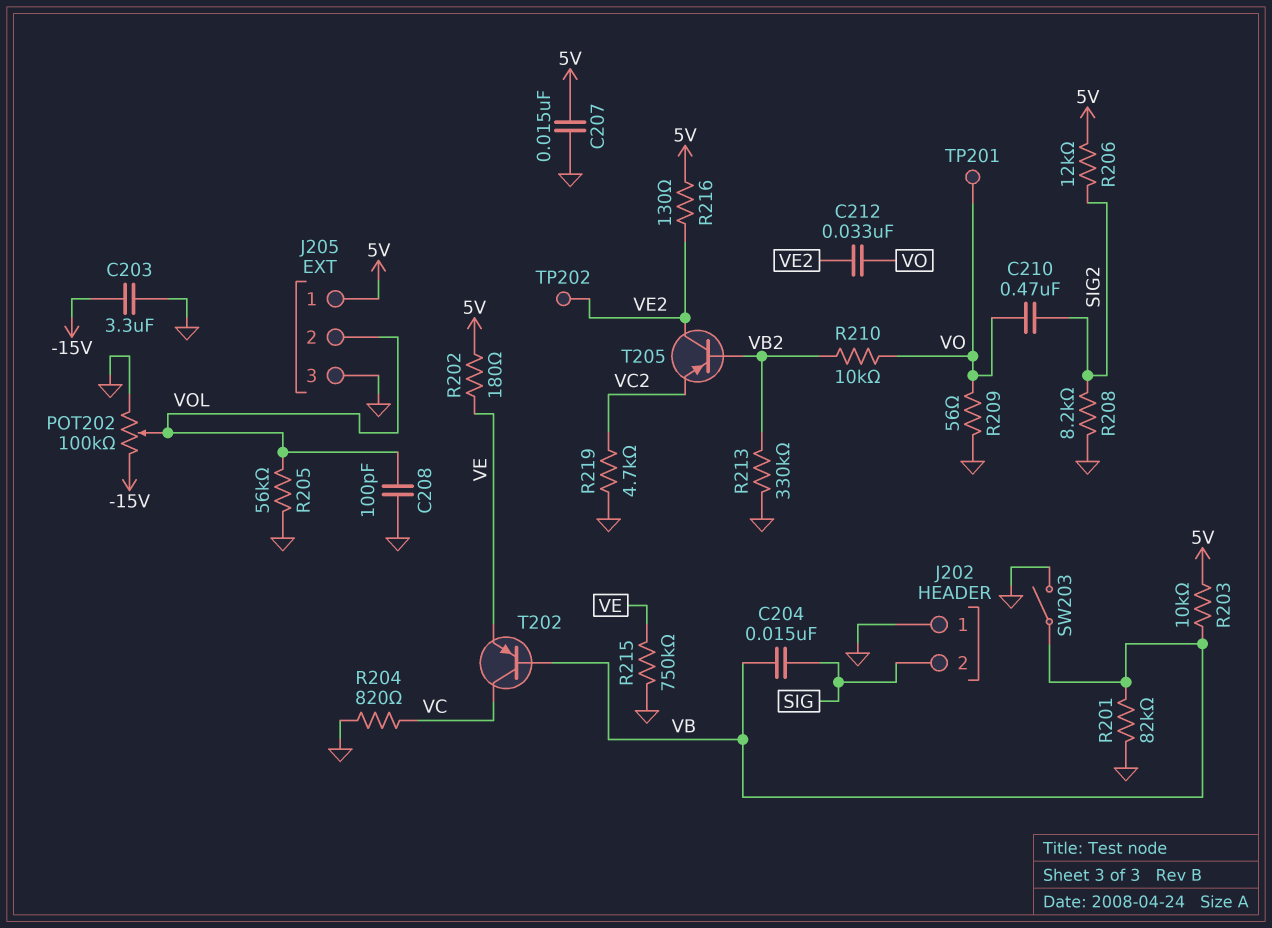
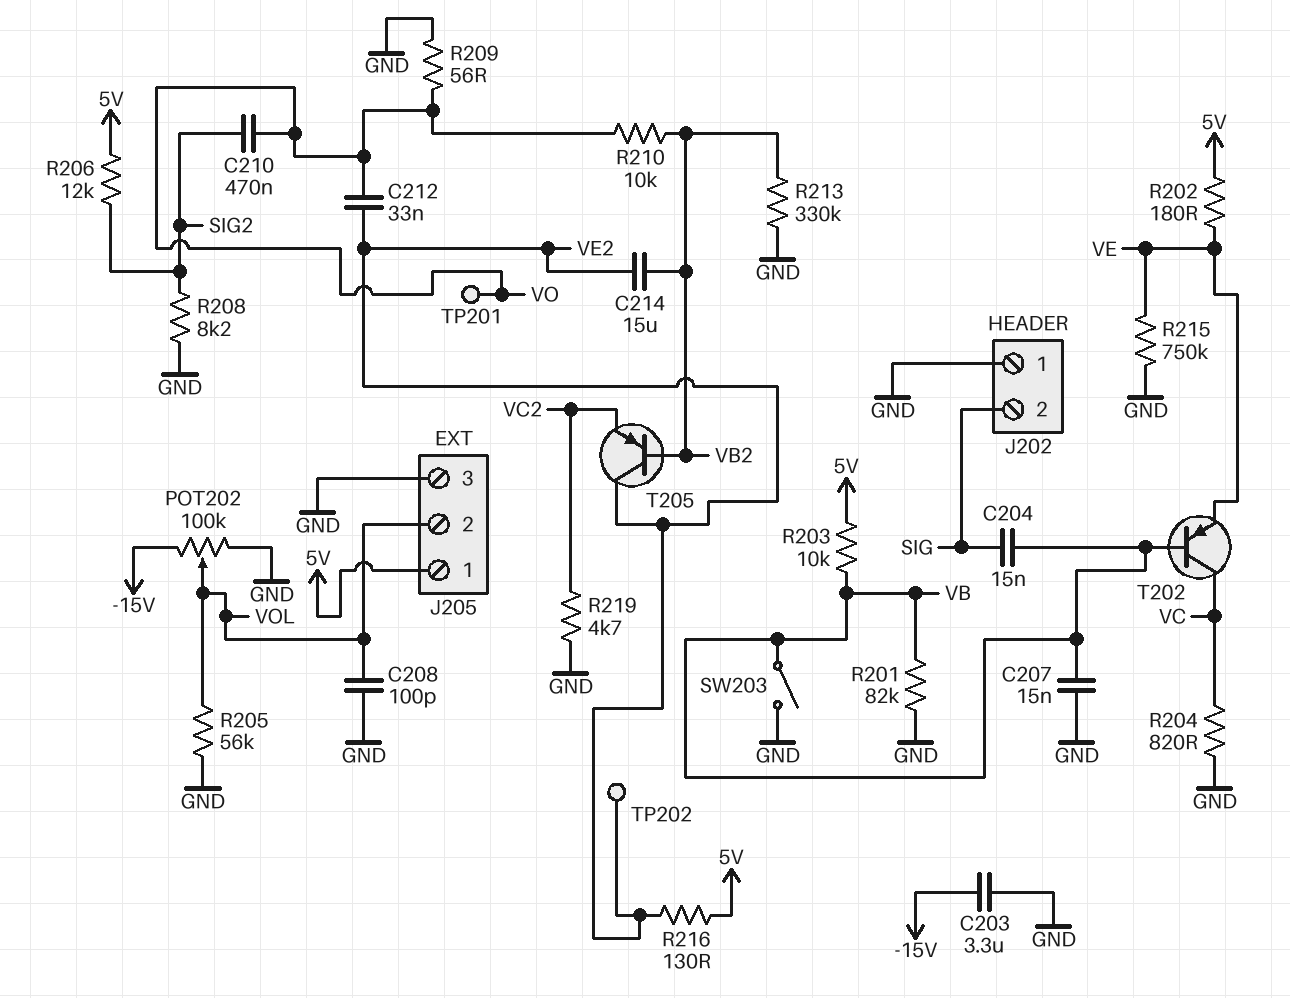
C207: 15nF (5V, GND) -> 15nF (GND, VB)
C214: none -> 15uF (VB2, VE2)

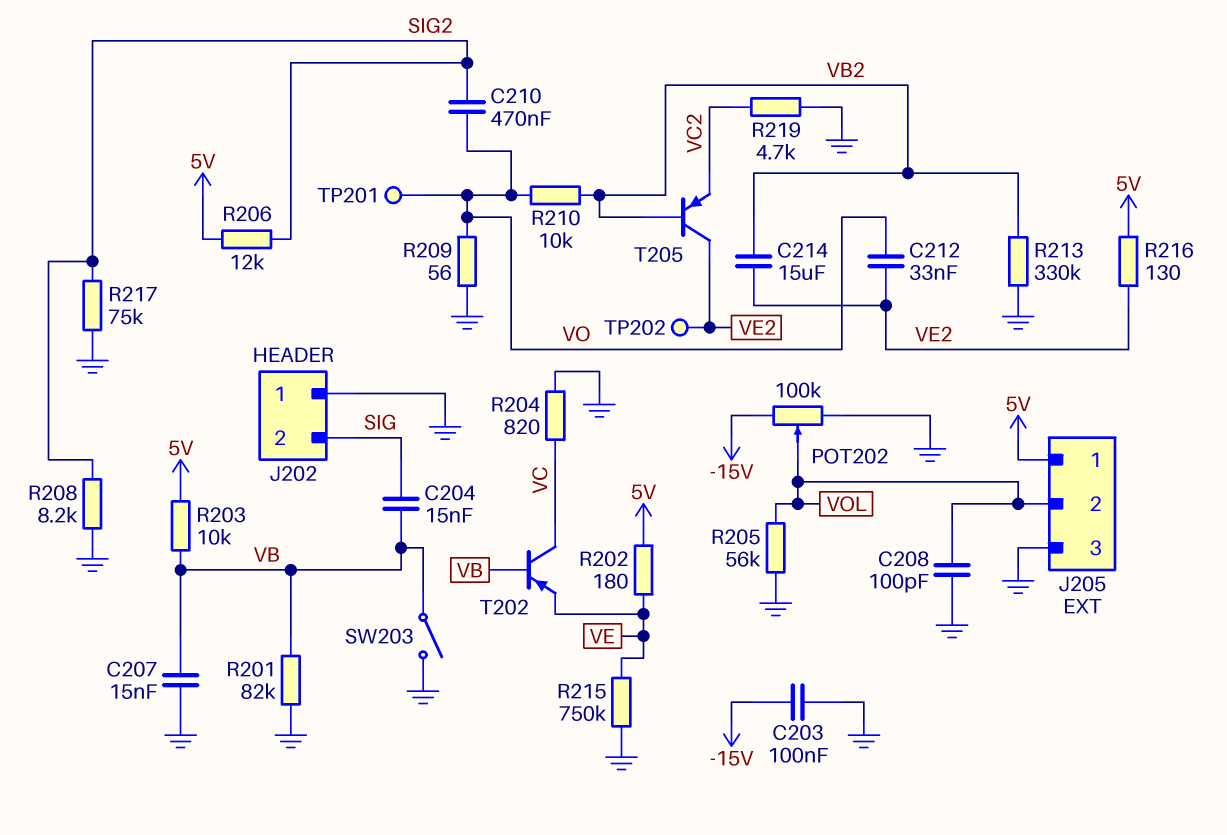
C203: 3.3uF (-15V, GND) -> 100nF (-15V, GND)
R217: none -> 75k (GND, SIG2)

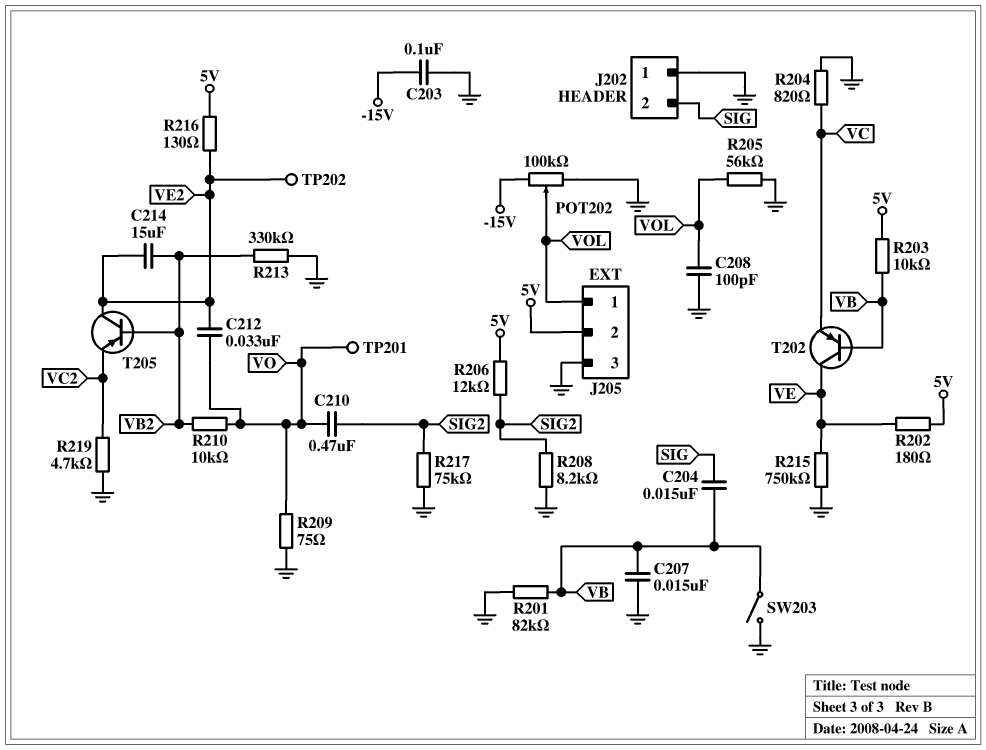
J205 pin 1: 5V -> VOL
J205 pin 2: VOL -> 5V
R209: 56 (GND, VO) -> 75 (GND, VO)
T202: PNP (B VB, C VC, E VE) -> PNP (B VB, C VE, E VC)

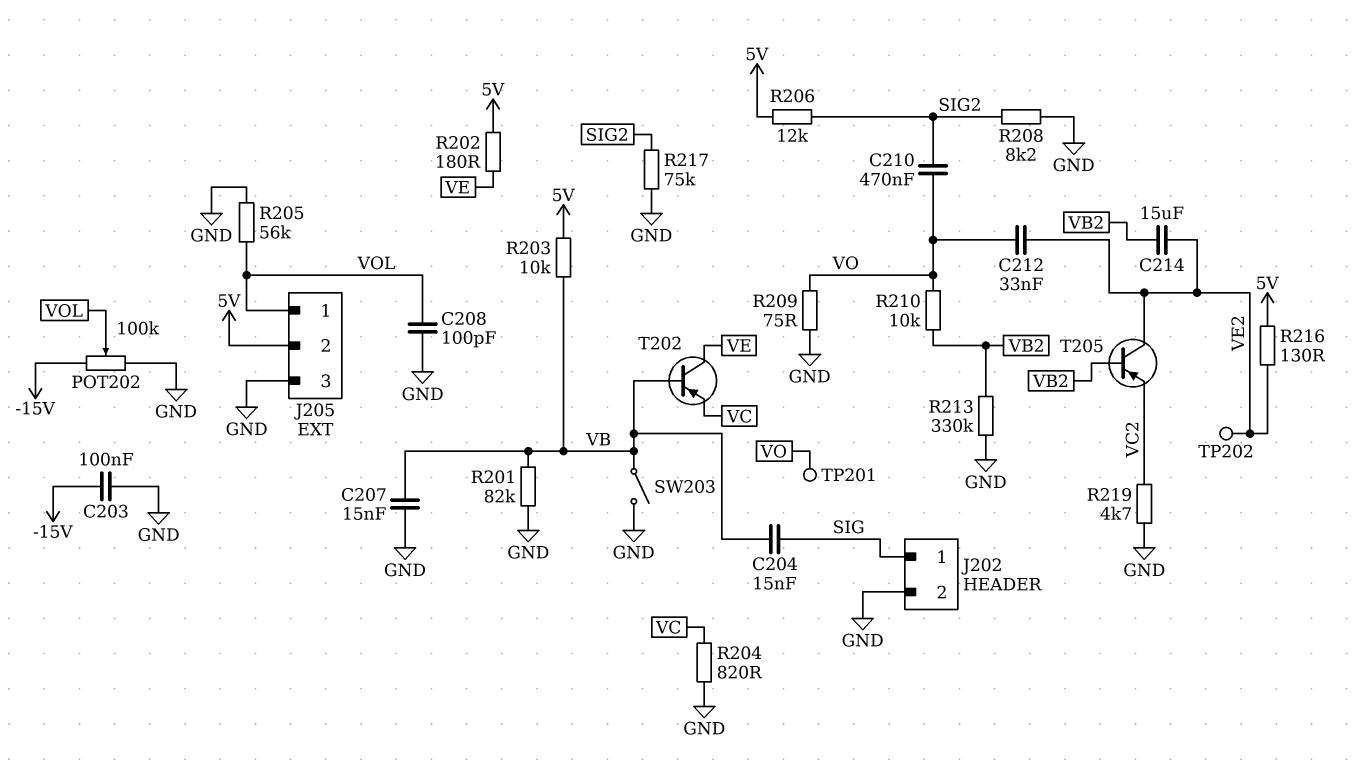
J202 pin 1: GND -> SIG
J202 pin 2: SIG -> GND
R215: 750k (GND, VE) -> none

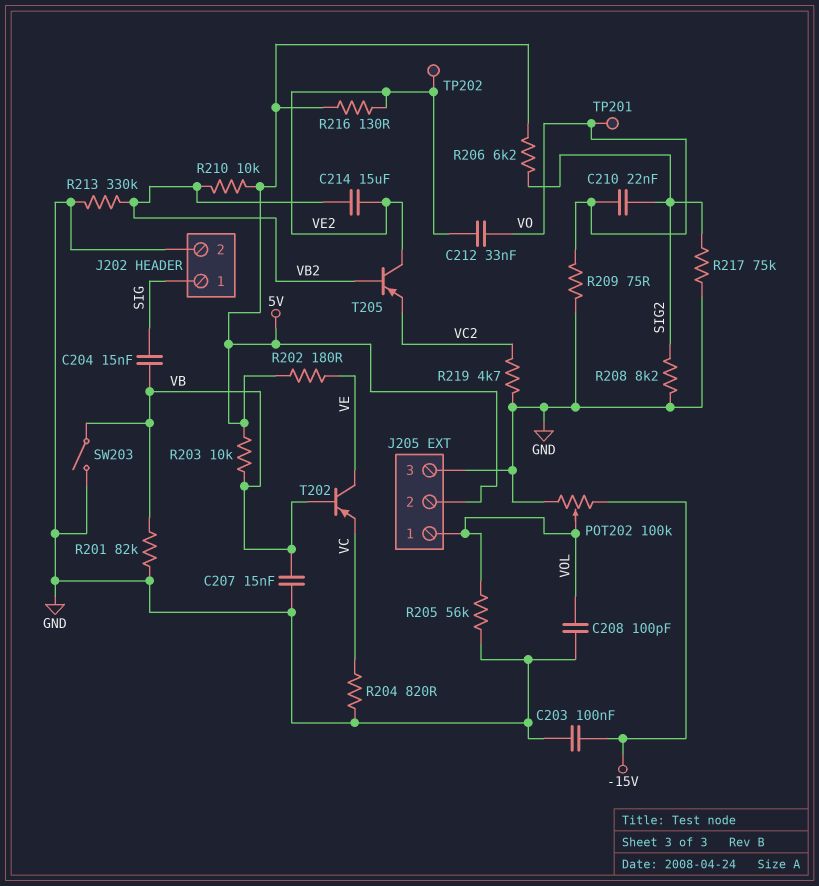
C210: 470nF (SIG2, VO) -> 22nF (SIG2, VO)
R206: 12k (5V, SIG2) -> 6.2k (5V, SIG2)
R210: 10k (VB2, VO) -> 10k (5V, VB2)

